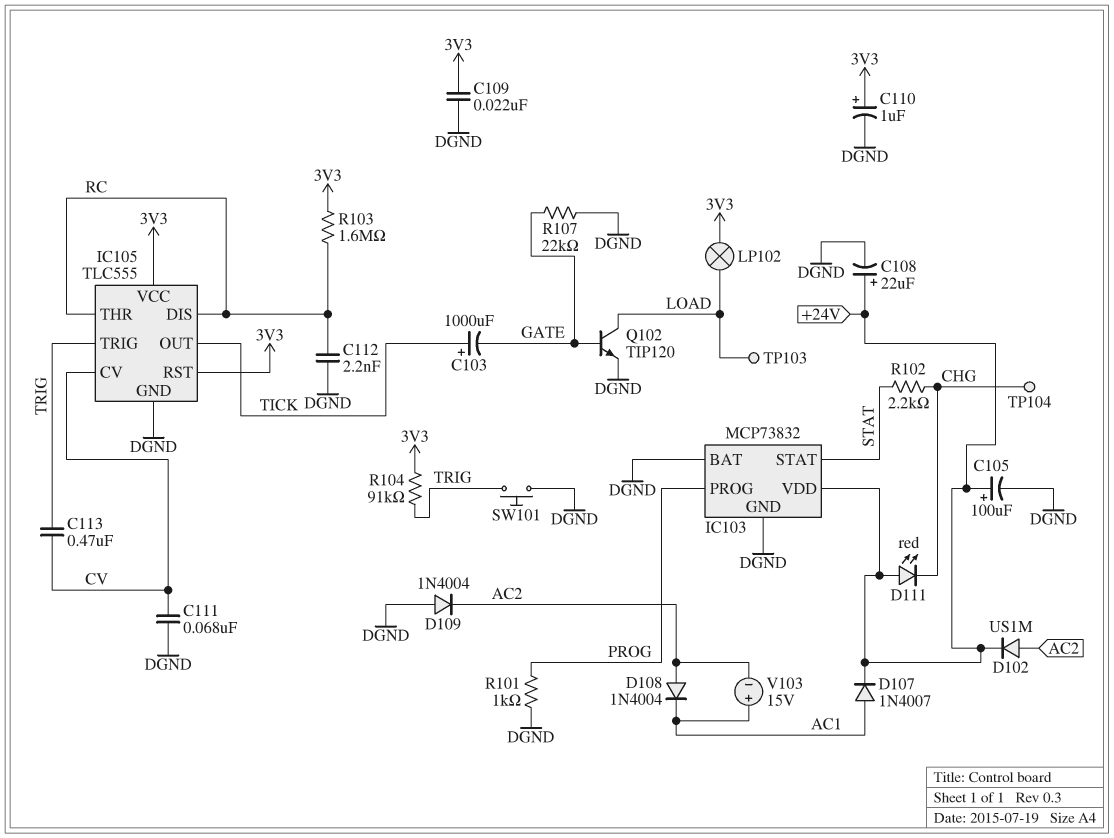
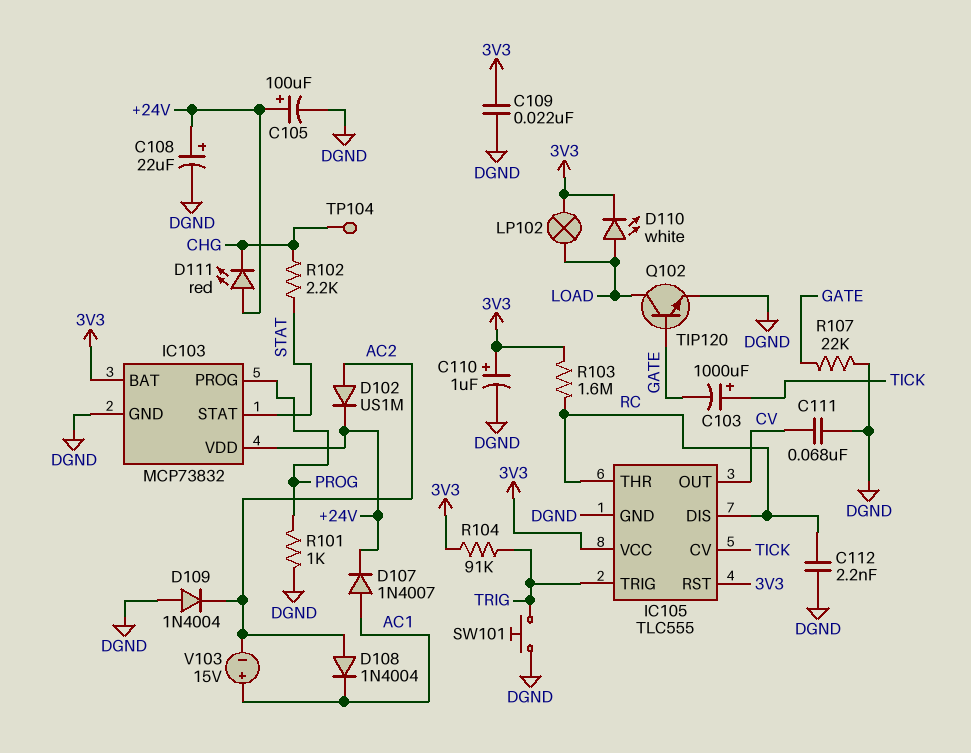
C113: 470nF (CV, TRIG) -> none
D110: none -> LED white (A LOAD, K 3V3)
IC103 pin BAT: DGND -> 3V3
IC105 pin CV: CV -> TICK
IC105 pin OUT: TICK -> CV
TP103: test point (LOAD) -> none

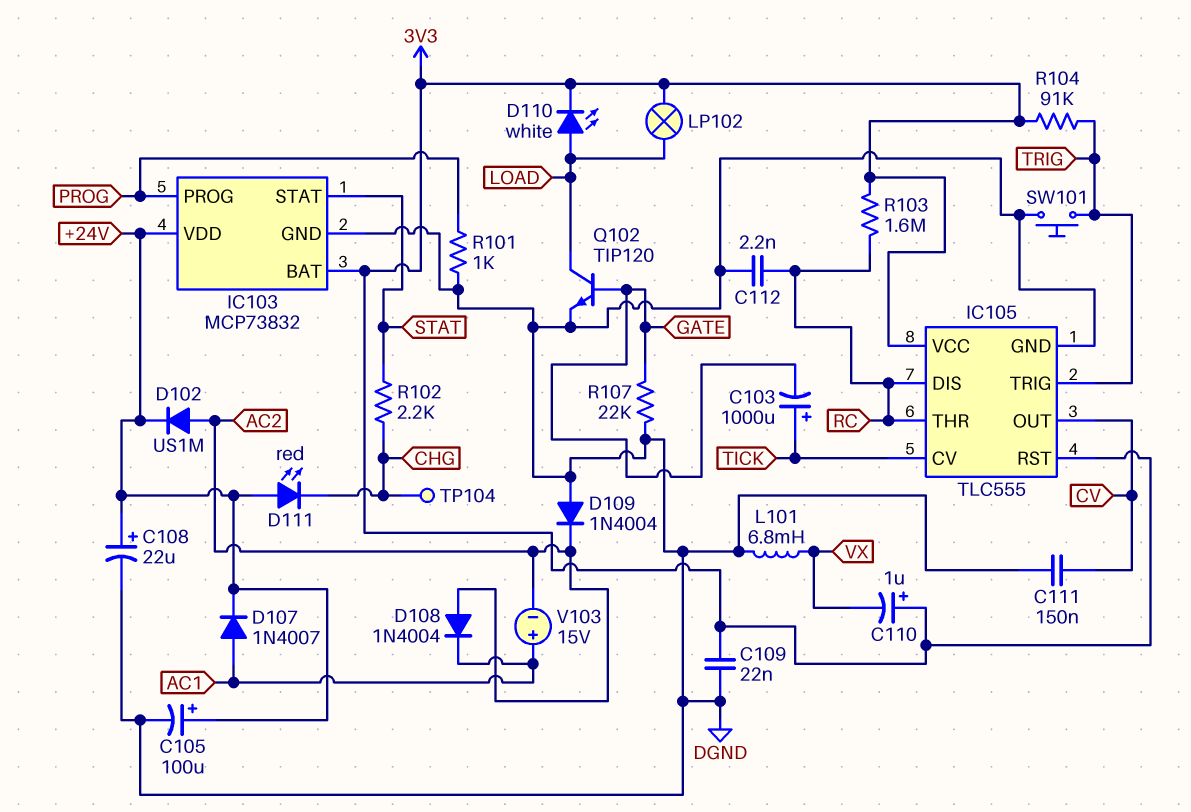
C110: 1uF (plus 3V3, minus DGND) -> 1uF (plus 3V3, minus VX)
C111: 68nF (CV, DGND) -> 150nF (CV, DGND)
L101: none -> 6.8mH (DGND, VX)

